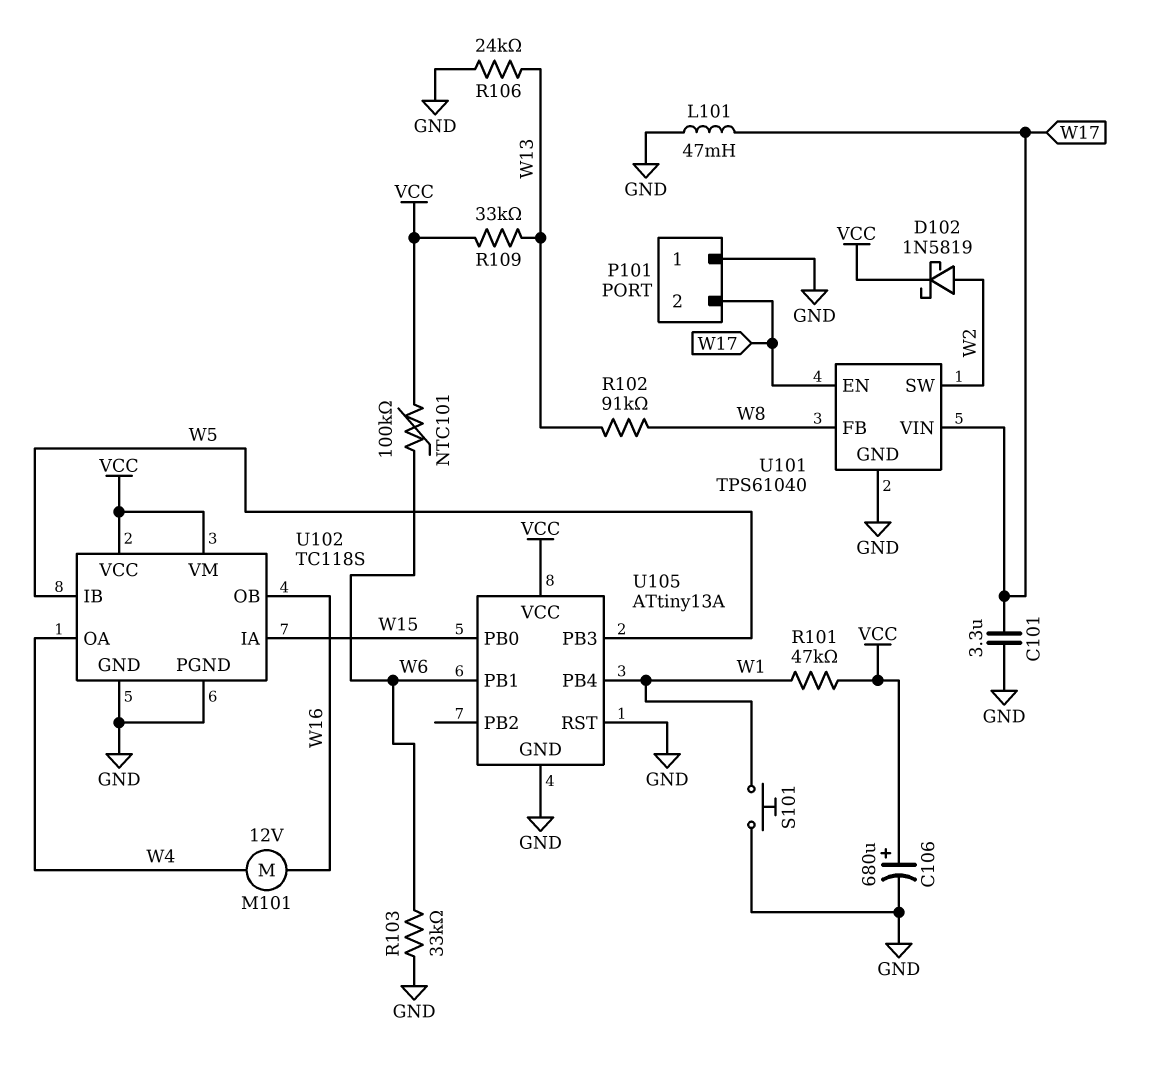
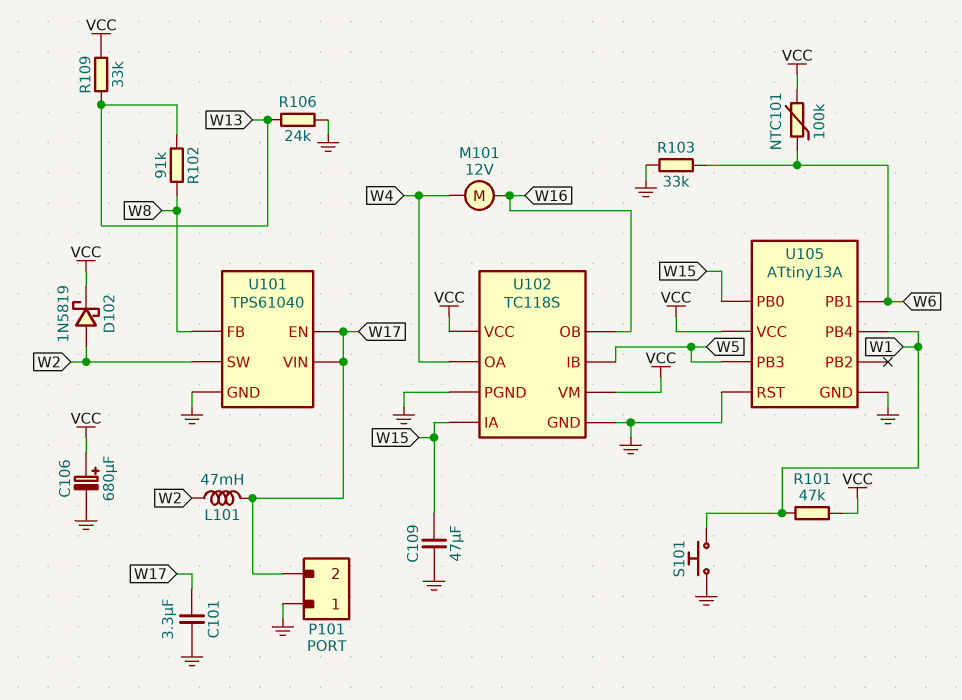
C109: none -> 47uF (GND, W15)
L101: 47mH (GND, W17) -> 47mH (W2, W17)

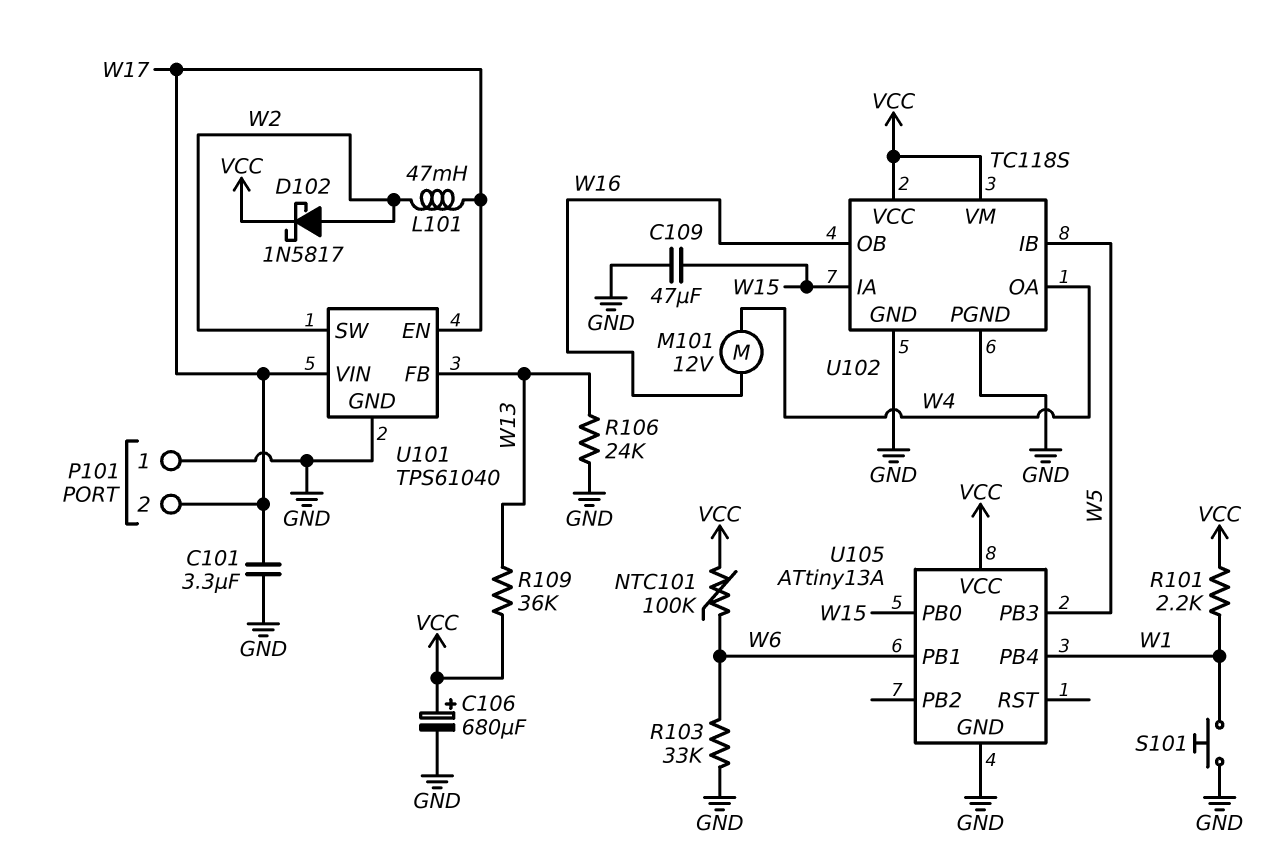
D102: schottky 1N5819 (A W2, K VCC) -> schottky 1N5817 (A W2, K VCC)
R101: 47k (VCC, W1) -> 2.2k (VCC, W1)
R102: 91k (W8, W13) -> none
R109: 33k (VCC, W13) -> 36k (VCC, W13)
U101 pin FB: W8 -> W13
U105 pin RST: GND -> none

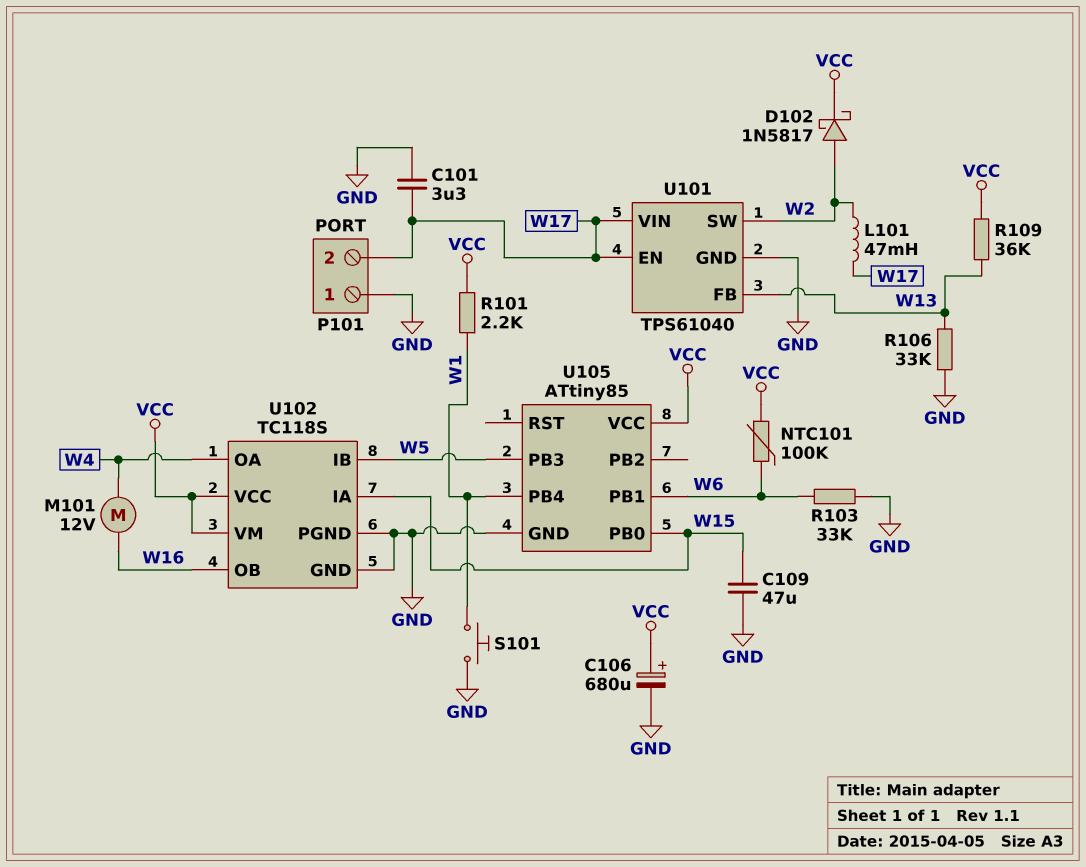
R106: 24k (GND, W13) -> 33k (GND, W13)
U105: ATtiny13A -> ATtiny85

